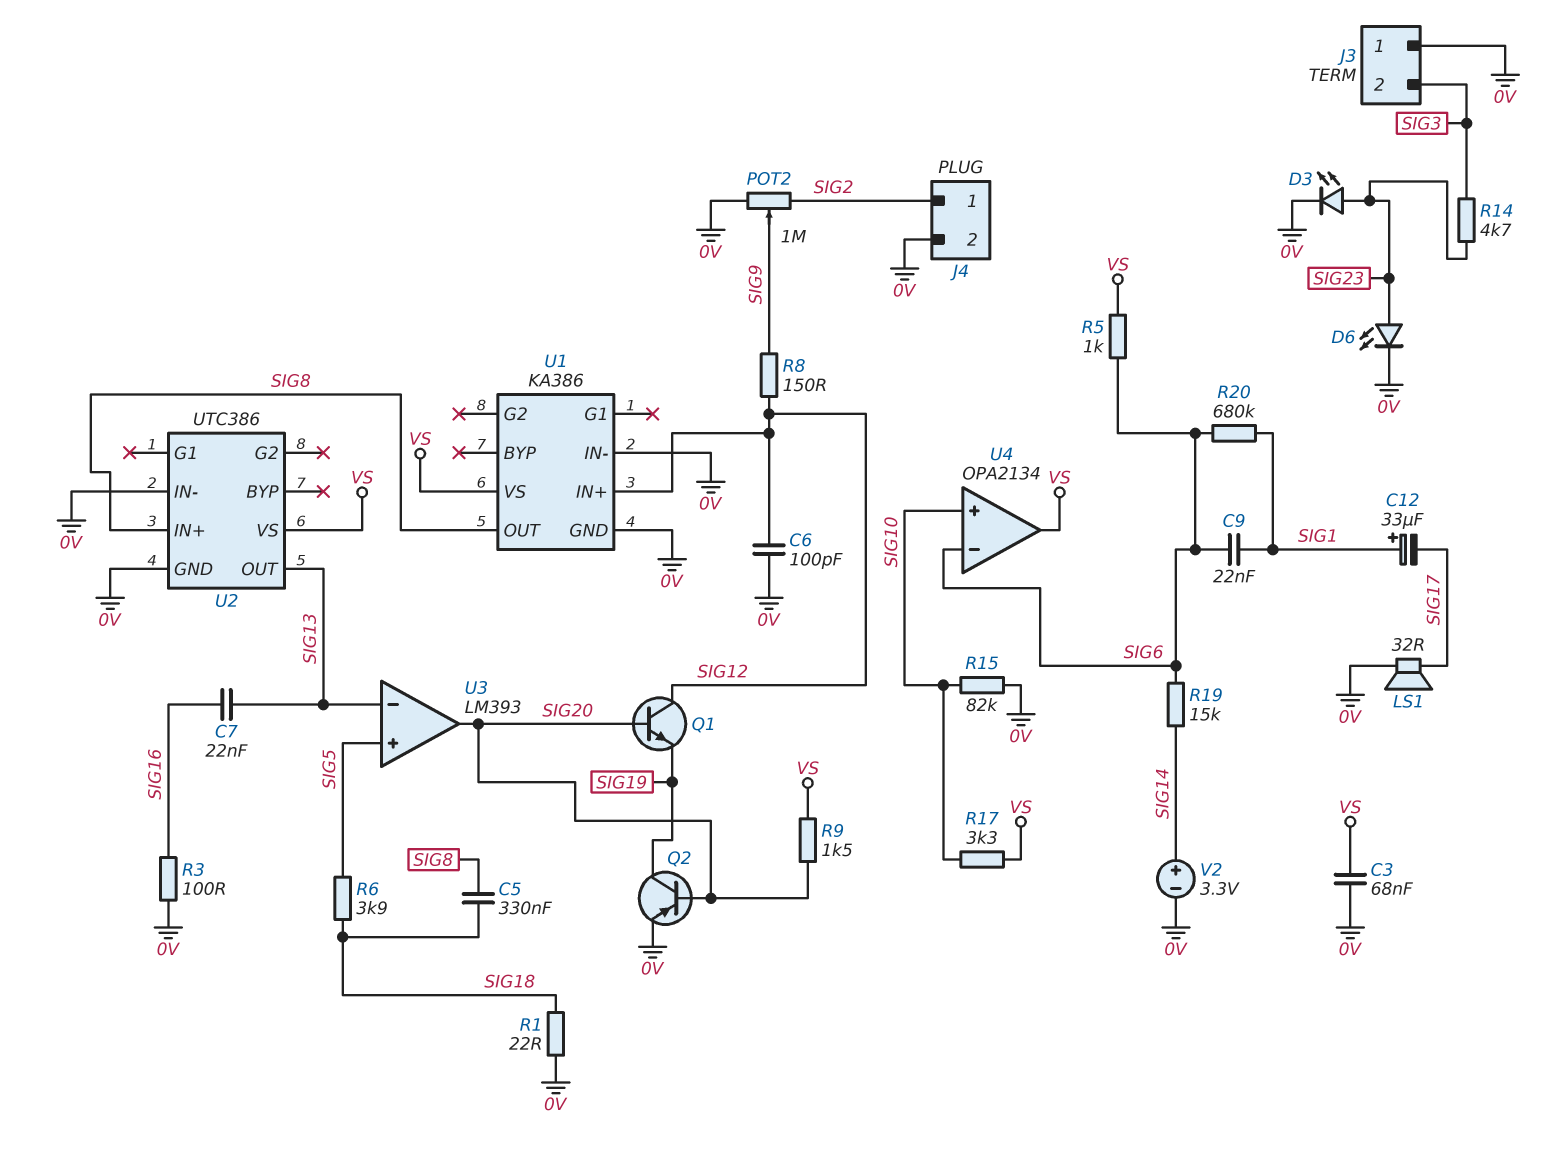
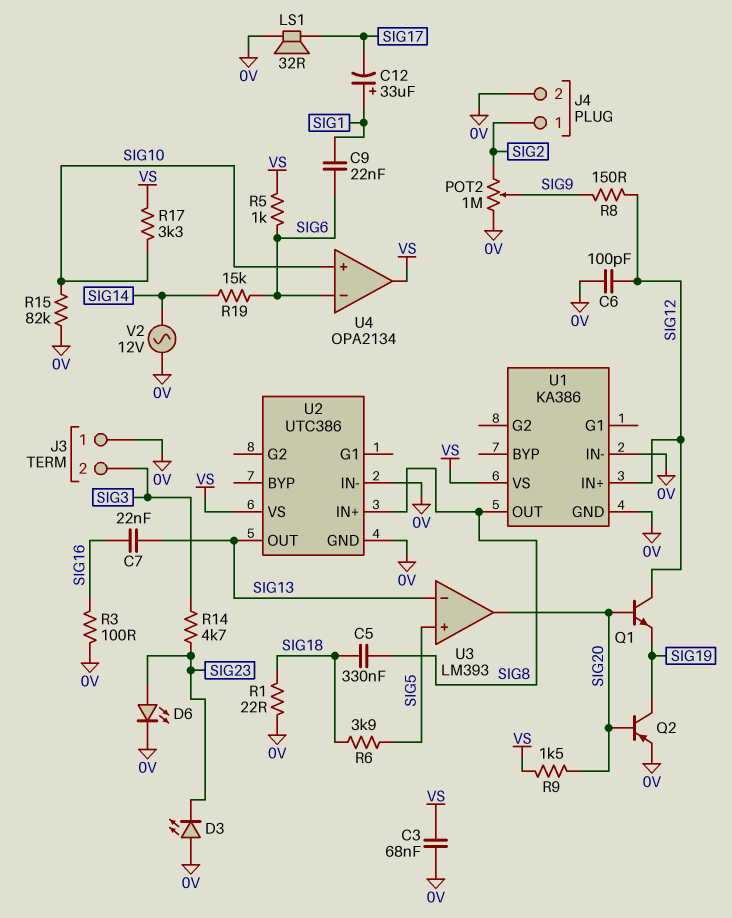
D3: LED (A SIG23, K 0V) -> LED (A 0V, K SIG23)
R20: 680k (SIG1, SIG6) -> none
V2: 3.3V (plus SIG14, minus 0V) -> AC 12V (0V, SIG14)

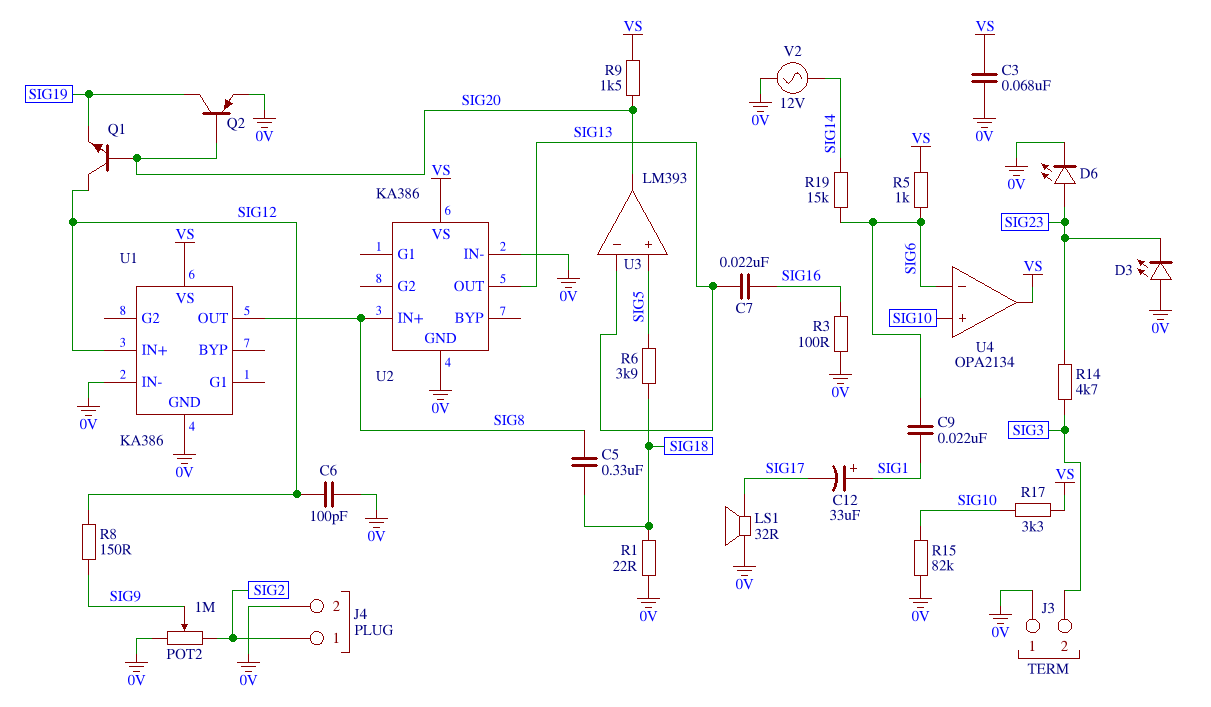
U2: UTC386 -> KA386

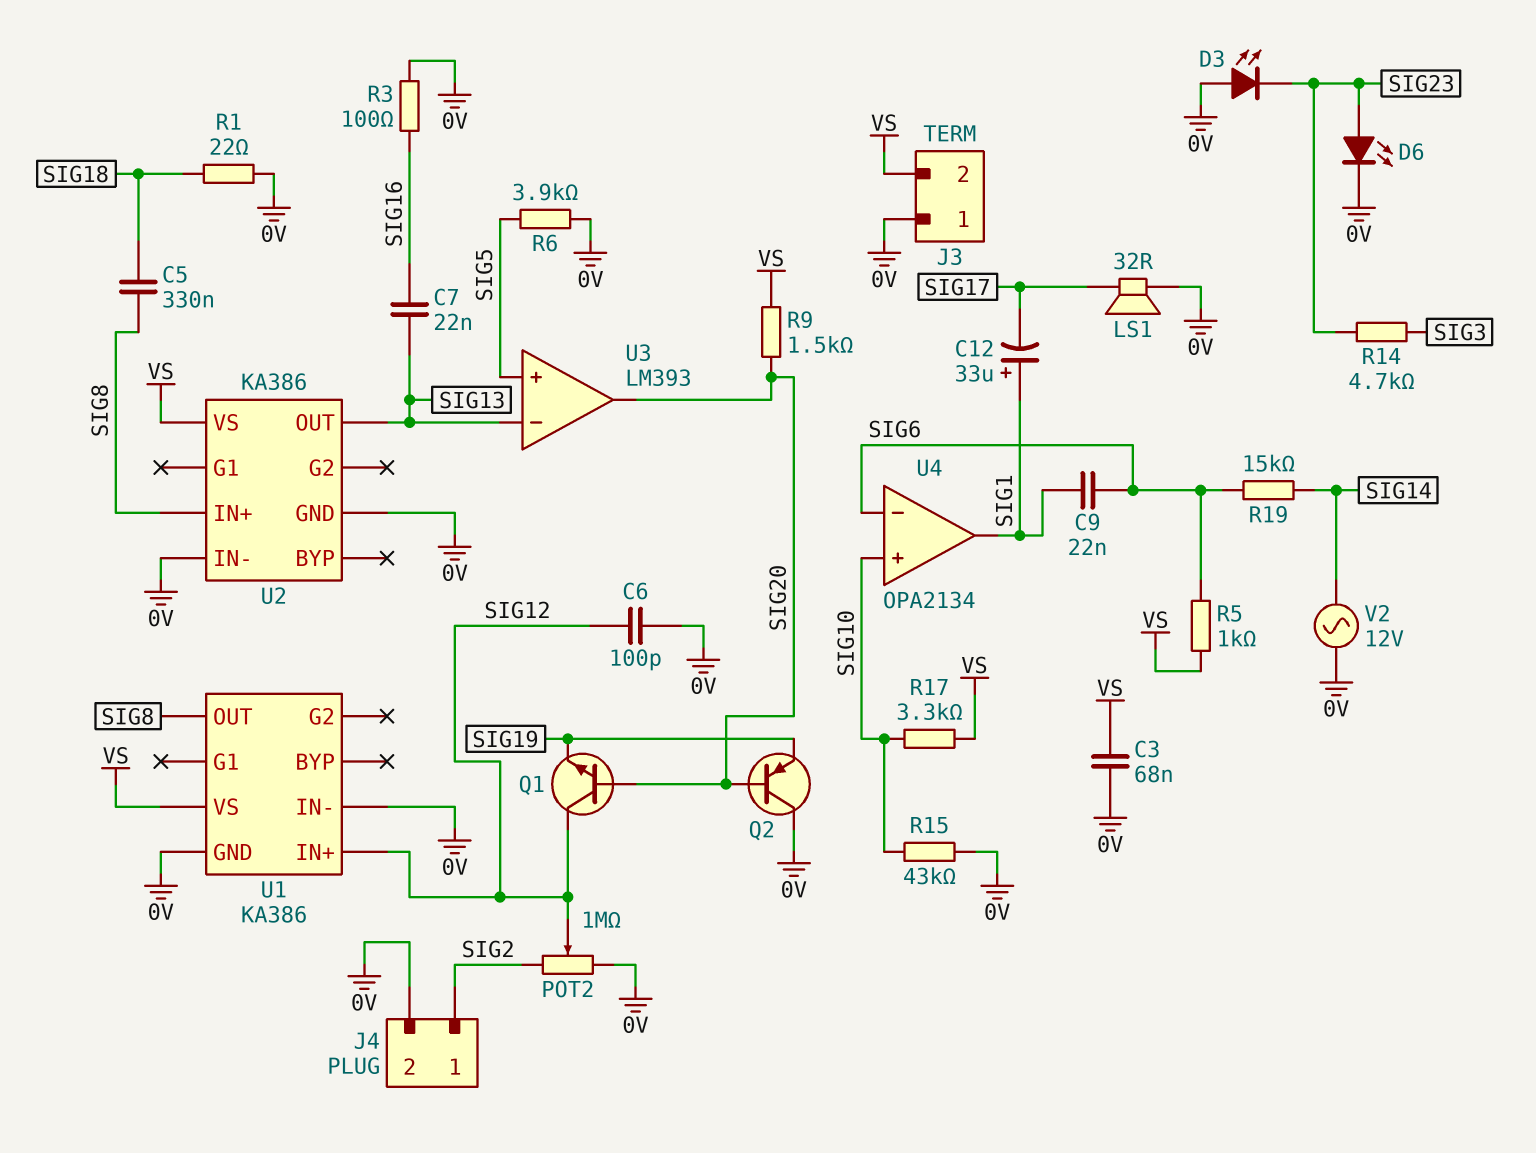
J3 pin 2: SIG3 -> VS
POT2: 1M (0V, SIG2, wiper SIG9) -> 1M (0V, SIG2, wiper SIG12)
Q2: PNP (B SIG20, C SIG19, E 0V) -> PNP (B SIG20, C 0V, E SIG19)
R6: 3.9k (SIG5, SIG18) -> 3.9k (0V, SIG5)
R8: 150 (SIG9, SIG12) -> none
R15: 82k (0V, SIG10) -> 43k (0V, SIG10)
U4 pin out: VS -> SIG1

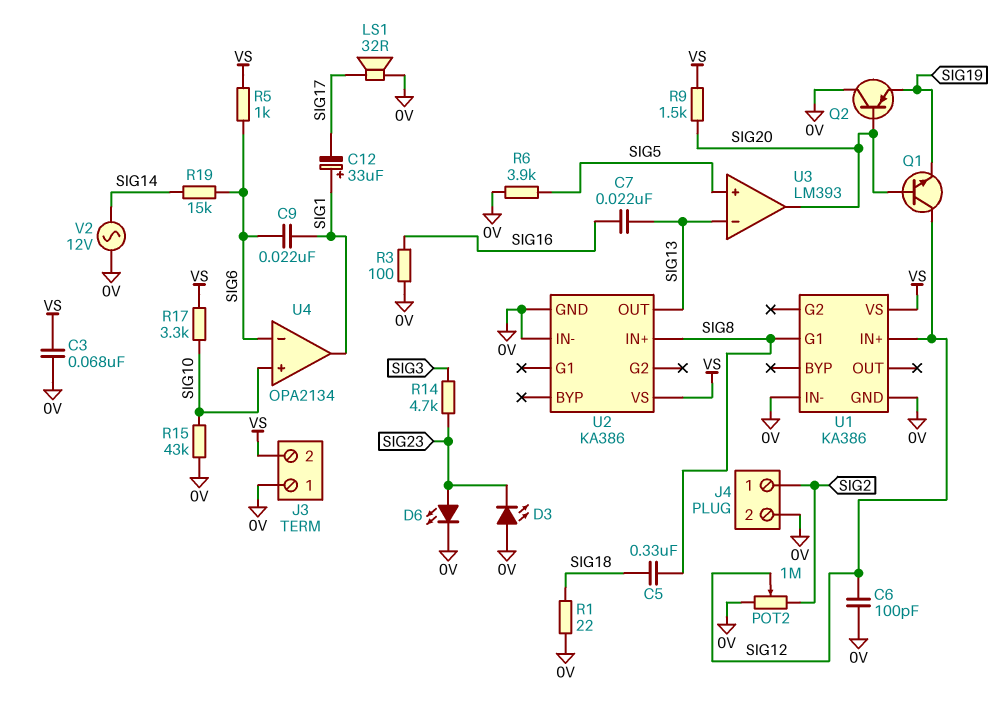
U1 pin G1: none -> SIG8
U1 pin OUT: SIG8 -> none

